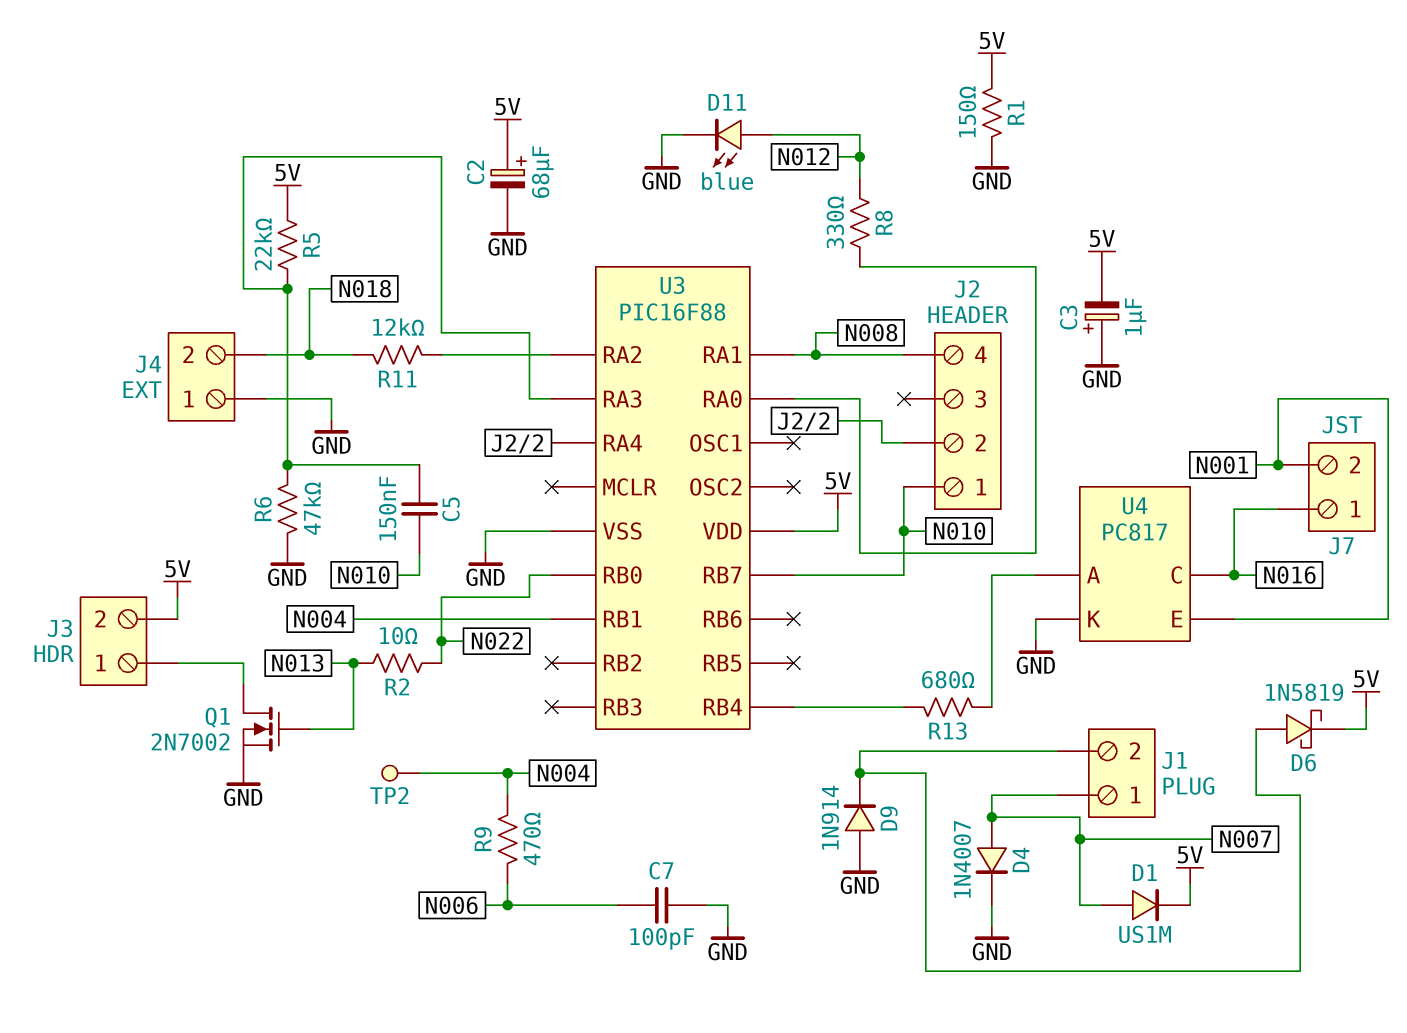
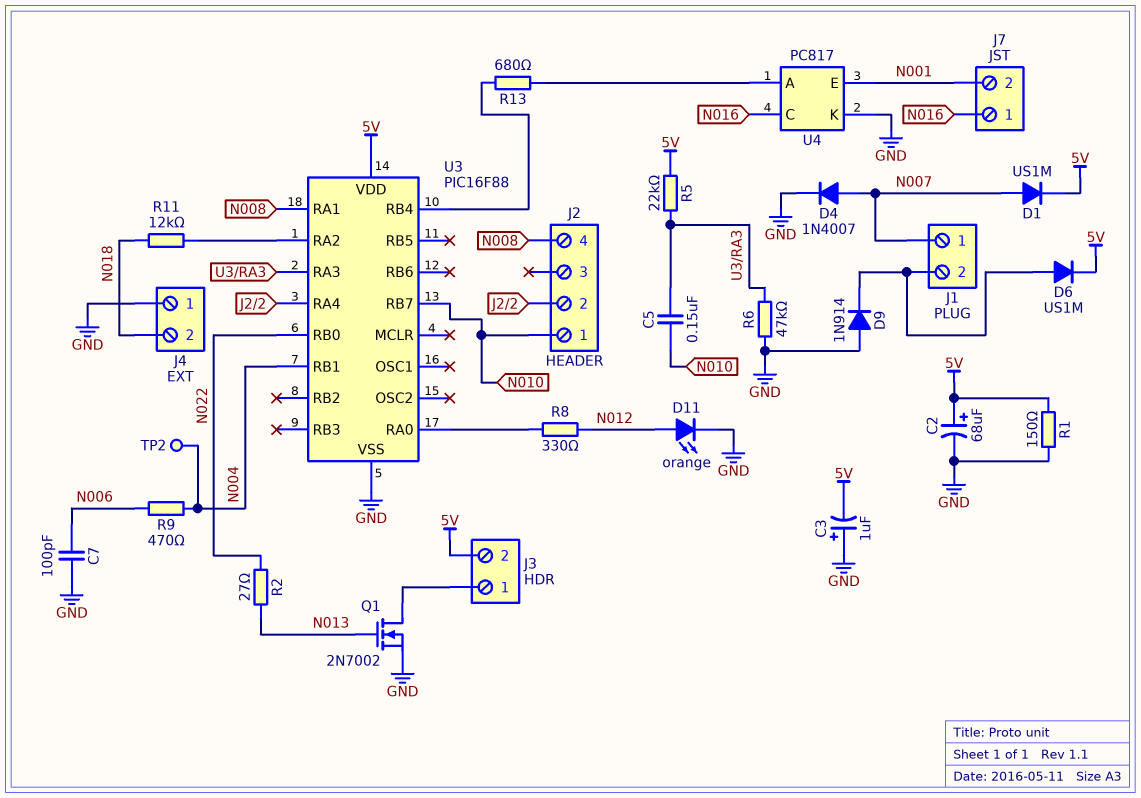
D6: schottky 1N5819 (A J1/2, K 5V) -> diode US1M (A J1/2, K 5V)
D11: LED blue (A N012, K GND) -> LED orange (A N012, K GND)
R2: 10 (N013, N022) -> 27 (N013, N022)

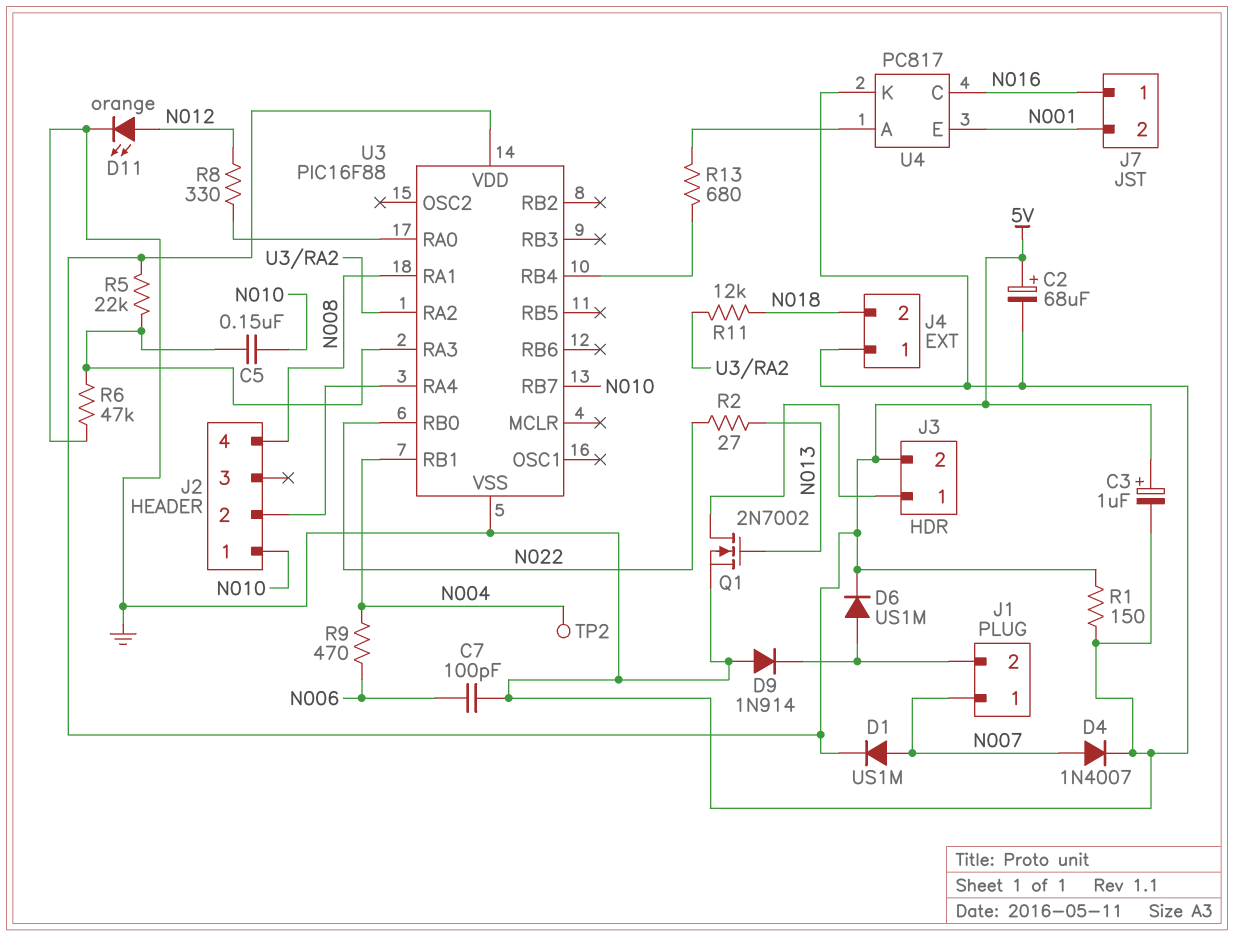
C3: 1uF (plus GND, minus 5V) -> 1uF (plus 5V, minus GND)

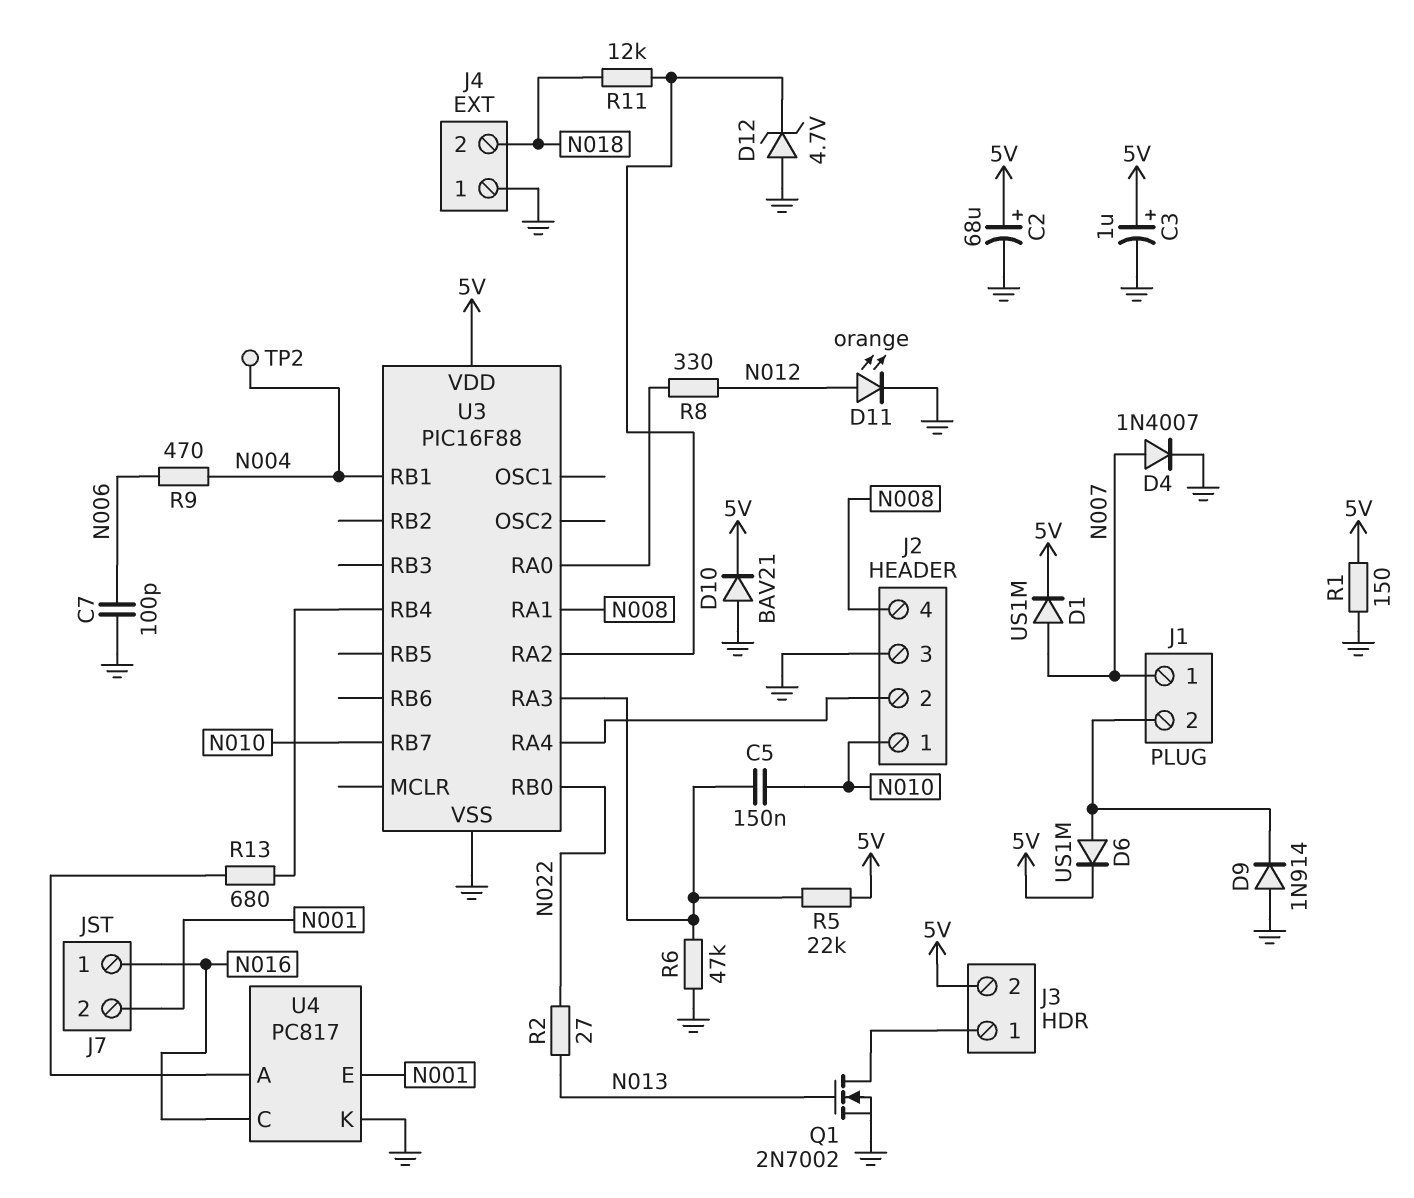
D10: none -> diode BAV21 (A GND, K 5V)
D12: none -> zener 4.7V (A GND, K U3/RA2)
J2 pin 3: none -> GND

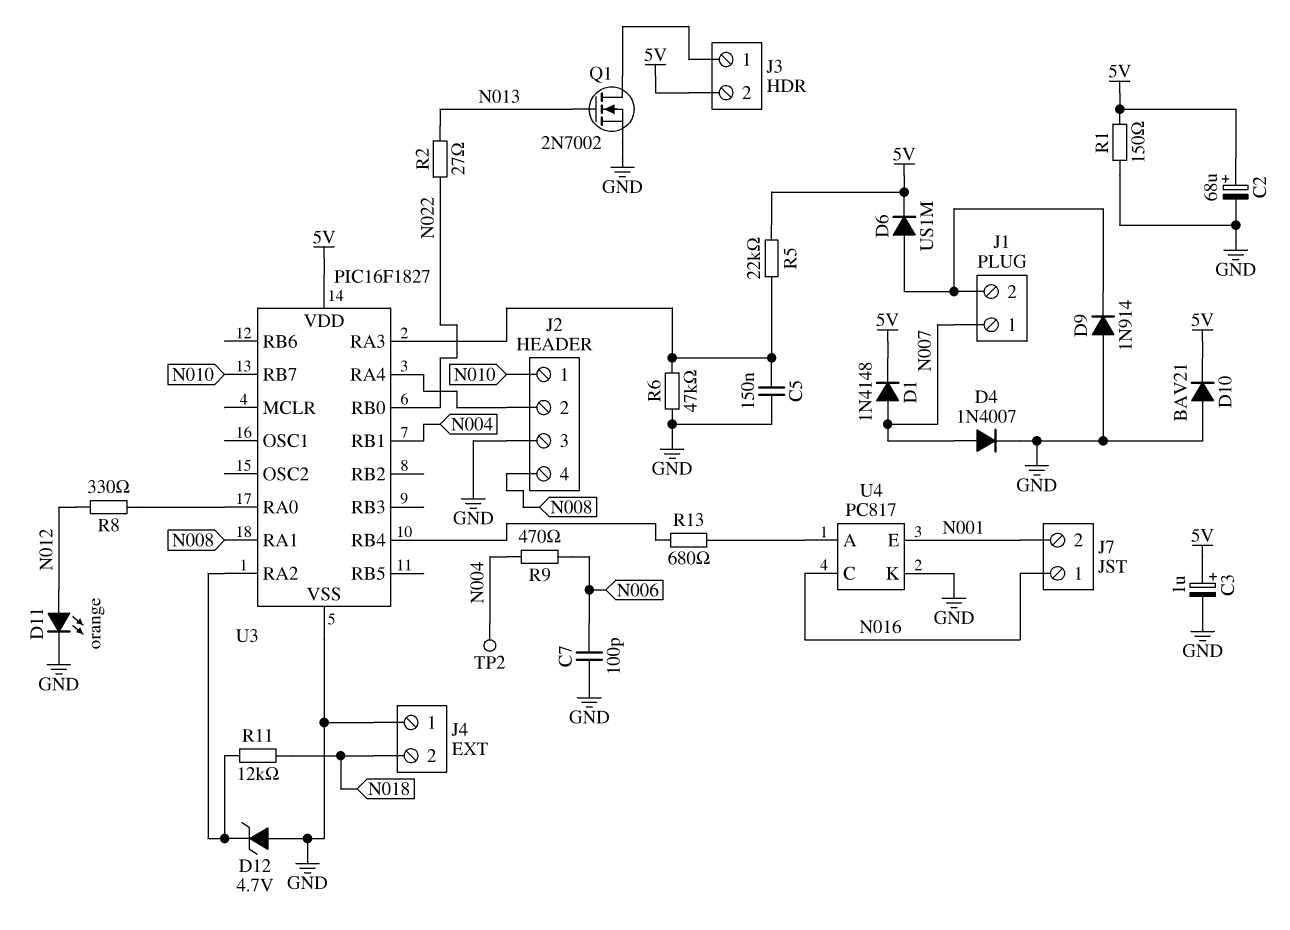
C5: 150nF (N010, U3/RA3) -> 150nF (GND, U3/RA3)
D1: diode US1M (A N007, K 5V) -> diode 1N4148 (A N007, K 5V)
U3: PIC16F88 -> PIC16F1827

